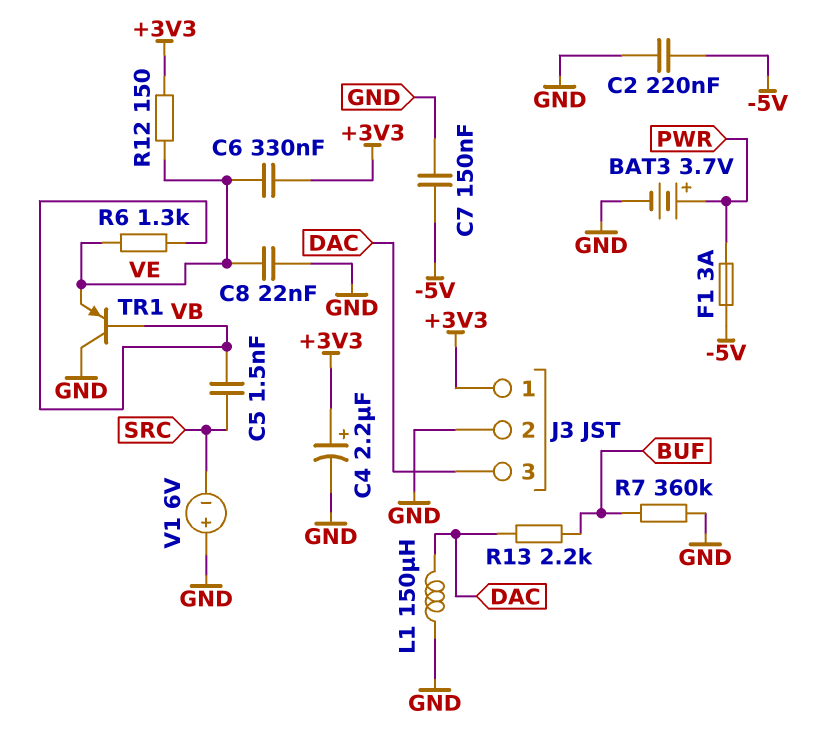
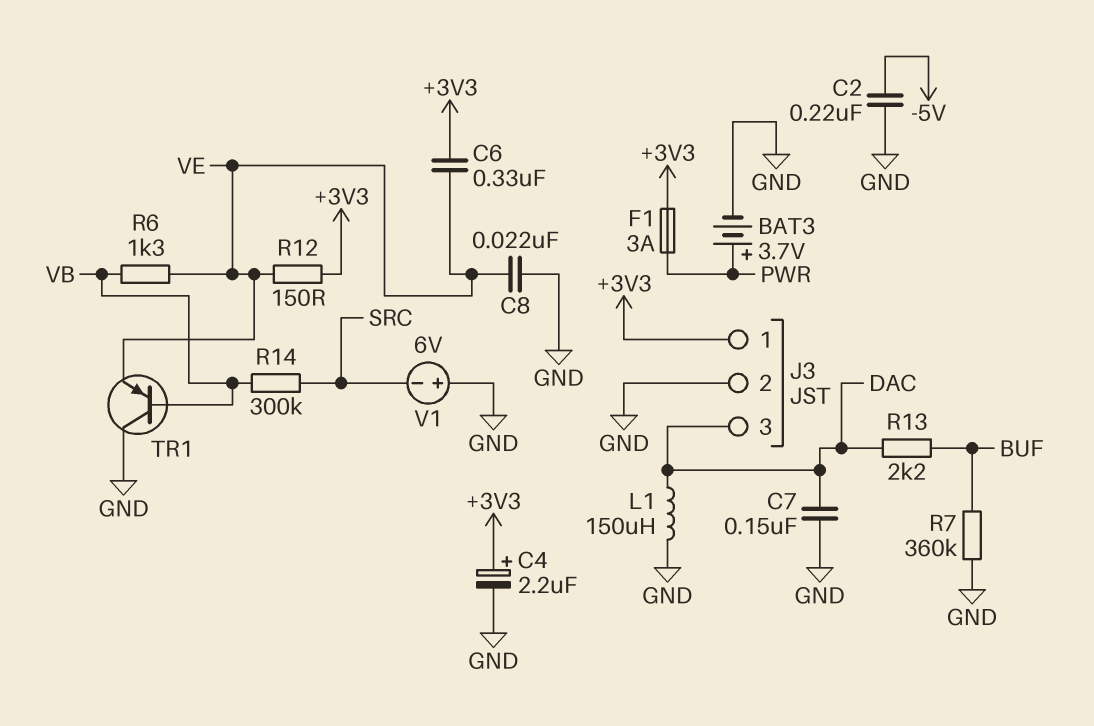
C5: 1.5nF (SRC, VB) -> none
C7: 150nF (-5V, GND) -> 150nF (DAC, GND)
F1: 3A (-5V, PWR) -> 3A (+3V3, PWR)
R14: none -> 300k (SRC, VB)

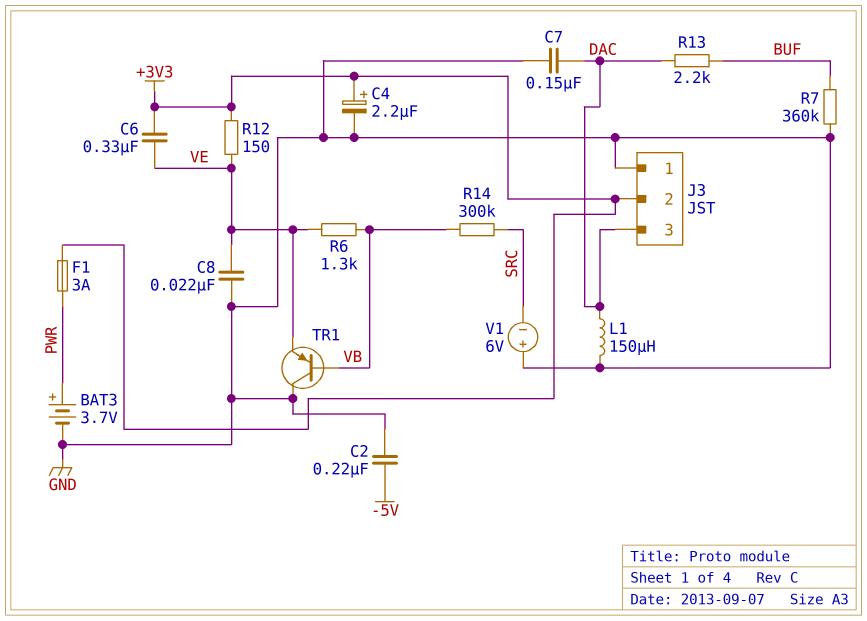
J3 pin 1: +3V3 -> GND
J3 pin 2: GND -> +3V3

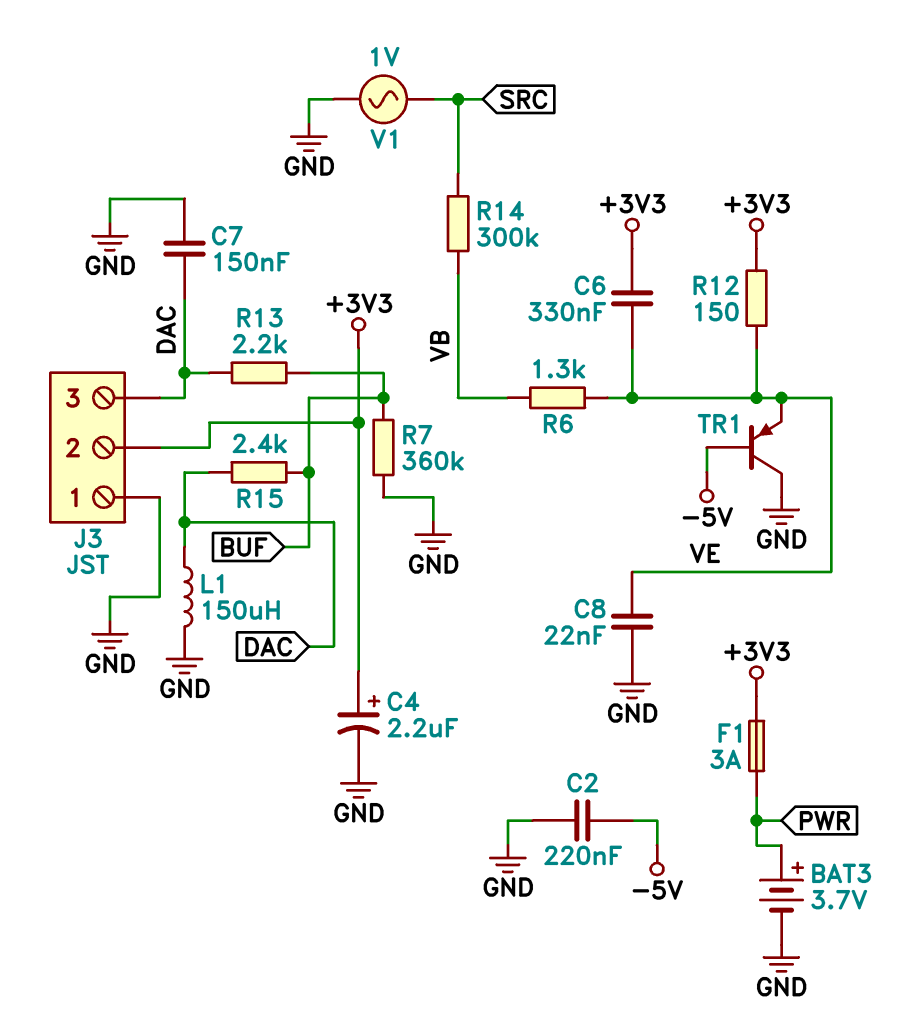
R15: none -> 2.4k (BUF, DAC)
TR1: PNP (B VB, C GND, E VE) -> PNP (B -5V, C GND, E VE)
V1: 6V (plus GND, minus SRC) -> AC 1V (GND, SRC)

